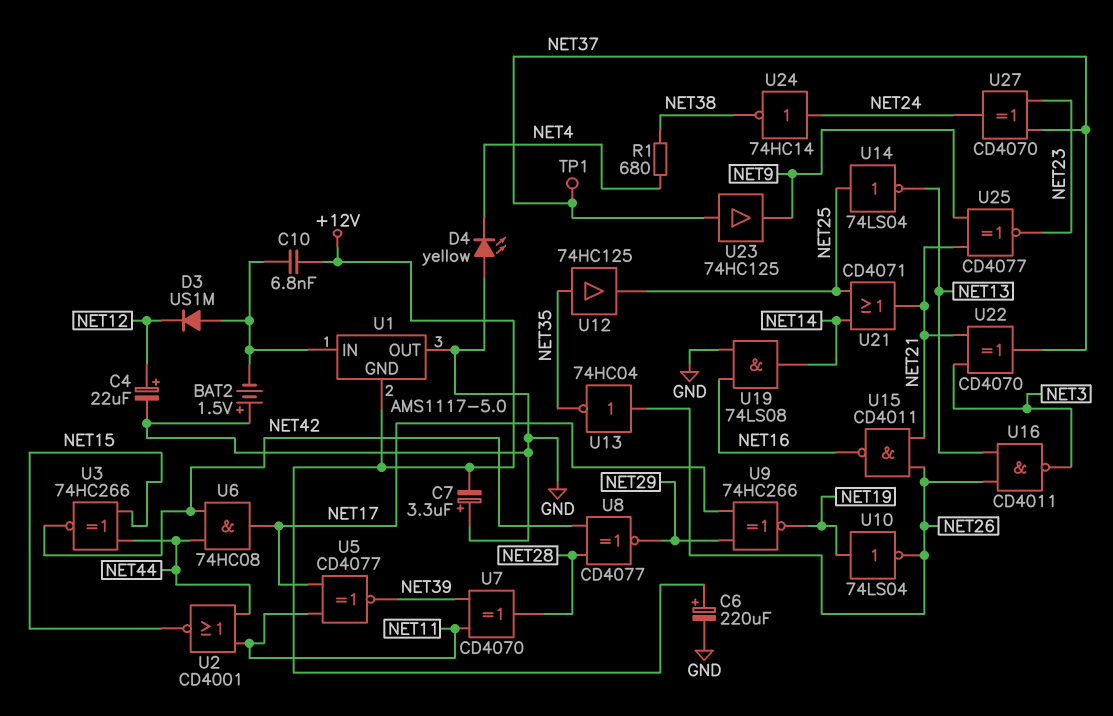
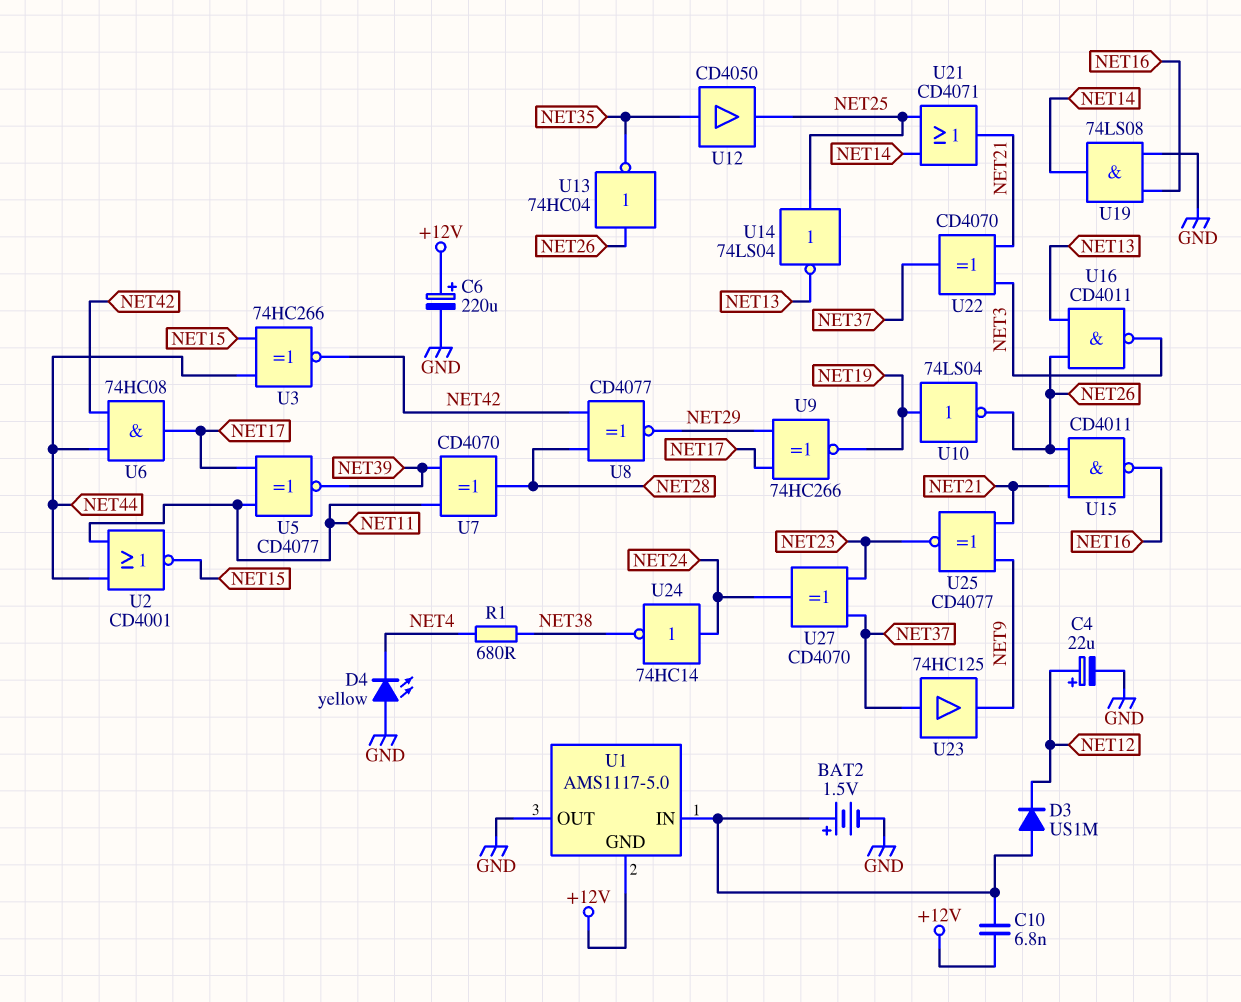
BAT2: 1.5V (plus GND, minus U1/IN) -> 1.5V (plus U1/IN, minus GND)
C7: 3.3uF (plus GND, minus +12V) -> none
TP1: test point (NET37) -> none
U12: buffer 74HC125 (in NET35, out NET25) -> buffer CD4050 (in NET35, out NET25)

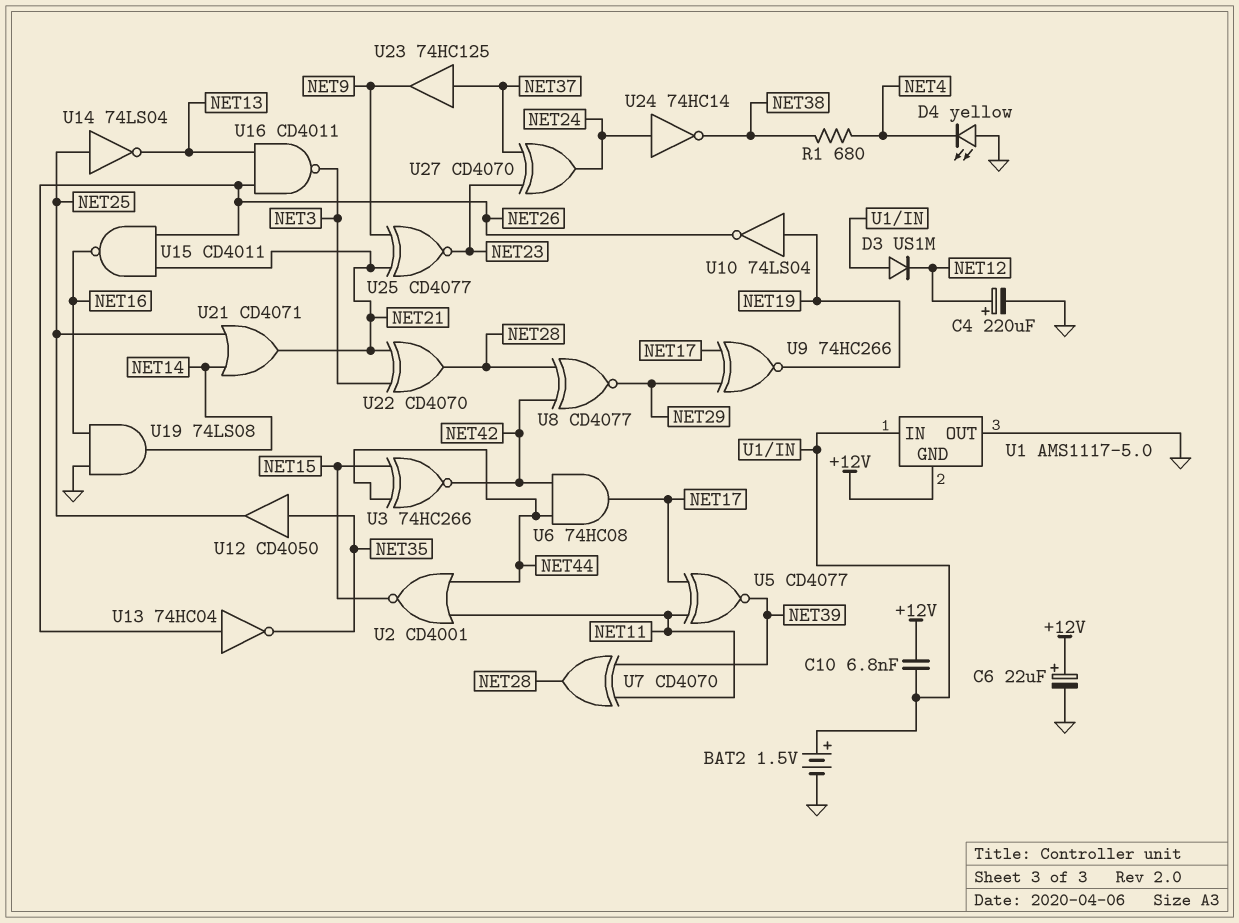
C4: 22uF (plus NET12, minus GND) -> 220uF (plus NET12, minus GND)
C6: 220uF (plus +12V, minus GND) -> 22uF (plus +12V, minus GND)
U22: XOR CD4070 (in NET3, in NET21, out NET37) -> XOR CD4070 (in NET3, in NET21, out NET28)

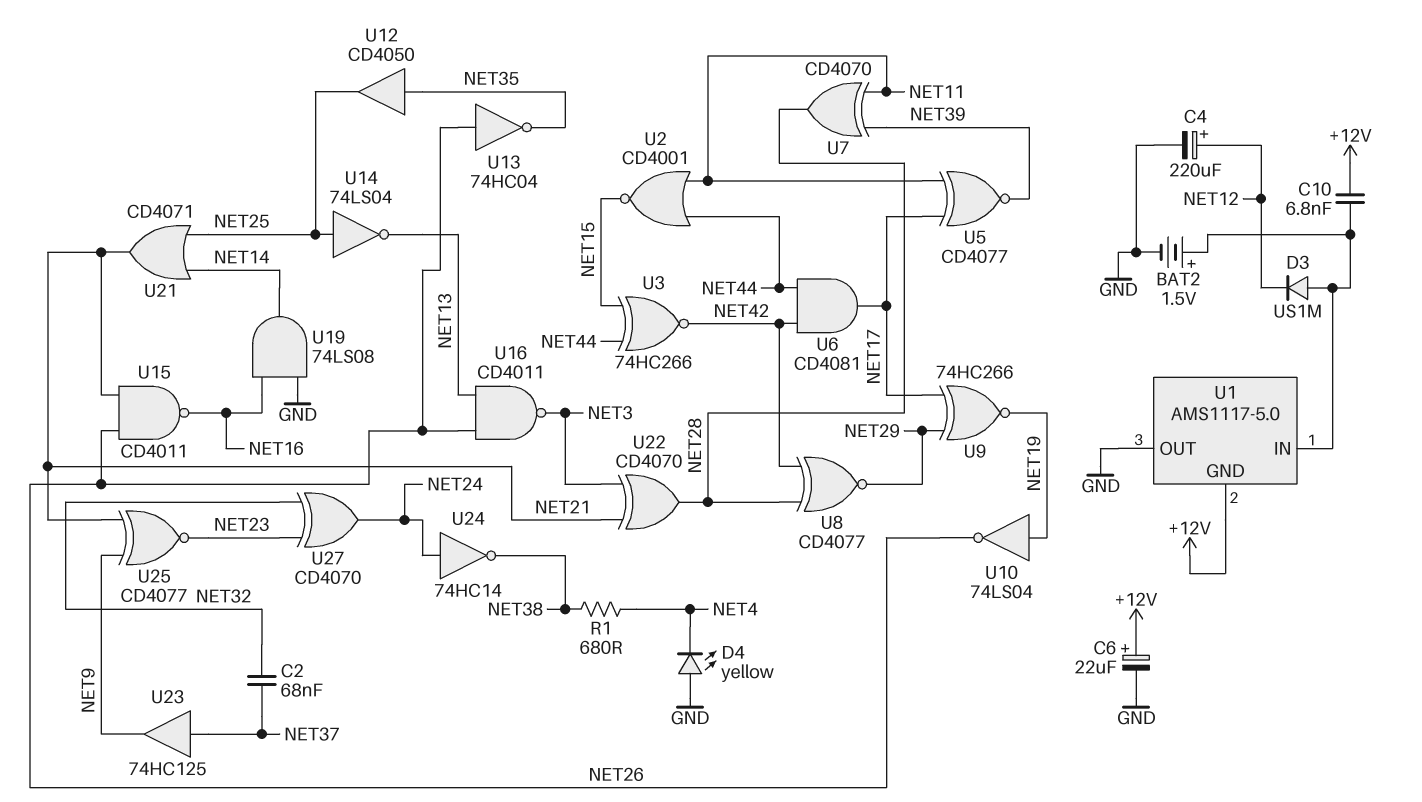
C2: none -> 68nF (NET32, NET37)
U6: AND 74HC08 (in NET42, in NET44, out NET17) -> AND CD4081 (in NET42, in NET44, out NET17)
U27: XOR CD4070 (in NET23, in NET37, out NET24) -> XOR CD4070 (in NET23, in NET32, out NET24)

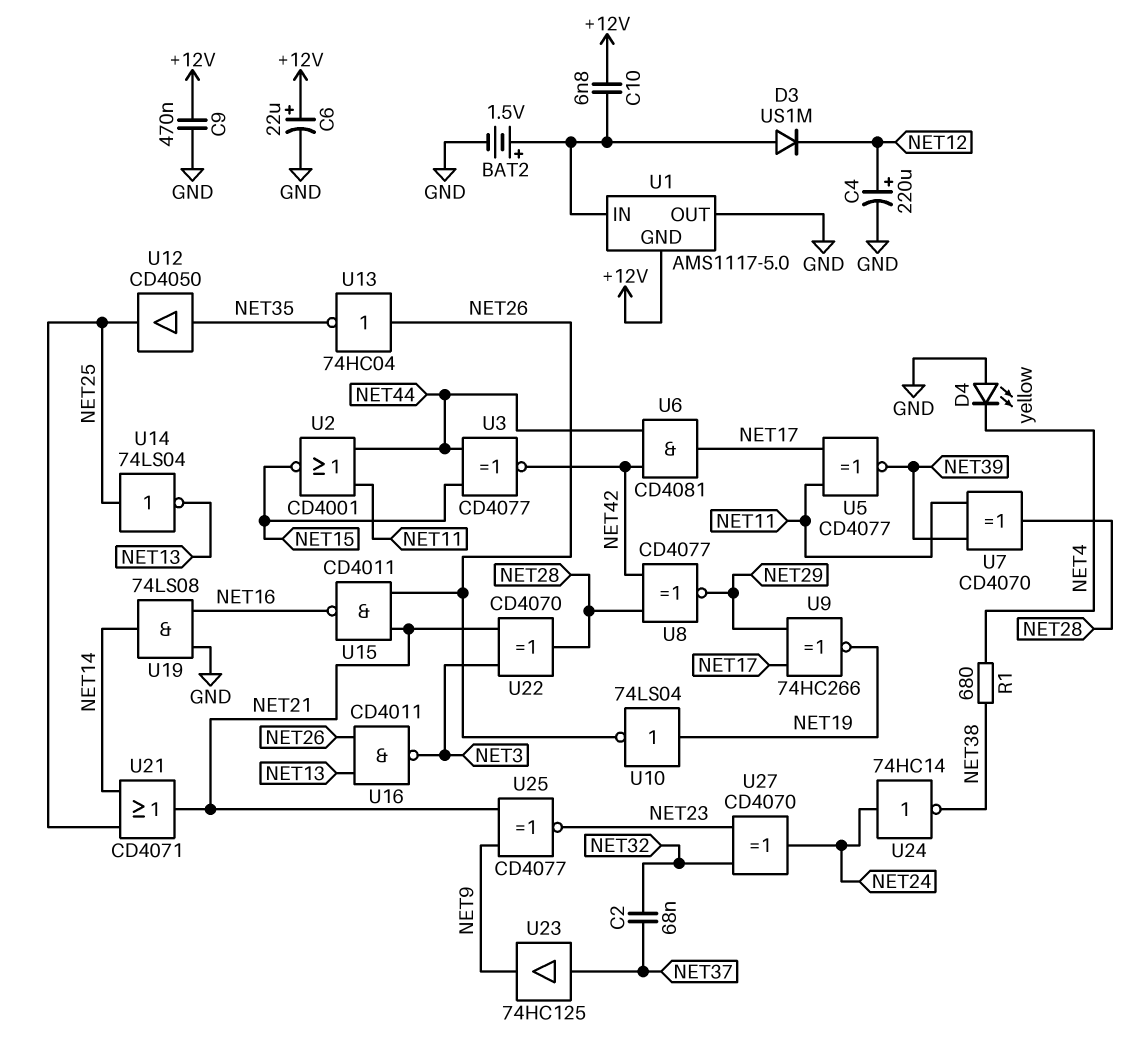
C9: none -> 470nF (+12V, GND)
U3: XNOR 74HC266 (in NET15, in NET44, out NET42) -> XNOR CD4077 (in NET15, in NET44, out NET42)

